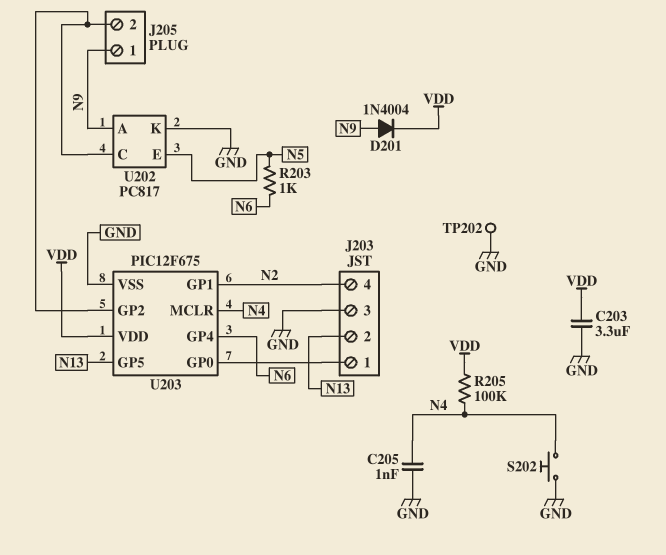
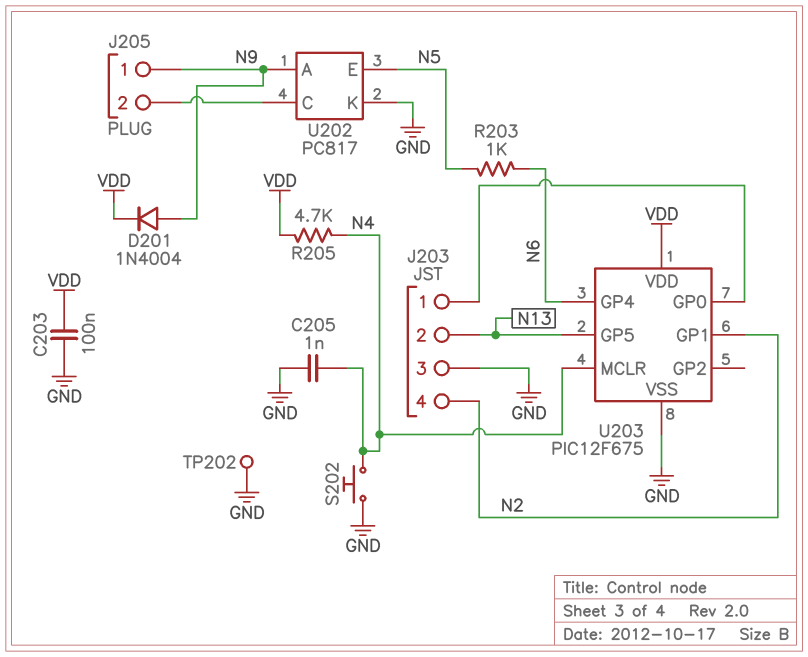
C203: 3.3uF (GND, VDD) -> 100nF (GND, VDD)
R205: 100k (N4, VDD) -> 4.7k (N4, VDD)
U203 pin GP2: J205/2 -> none

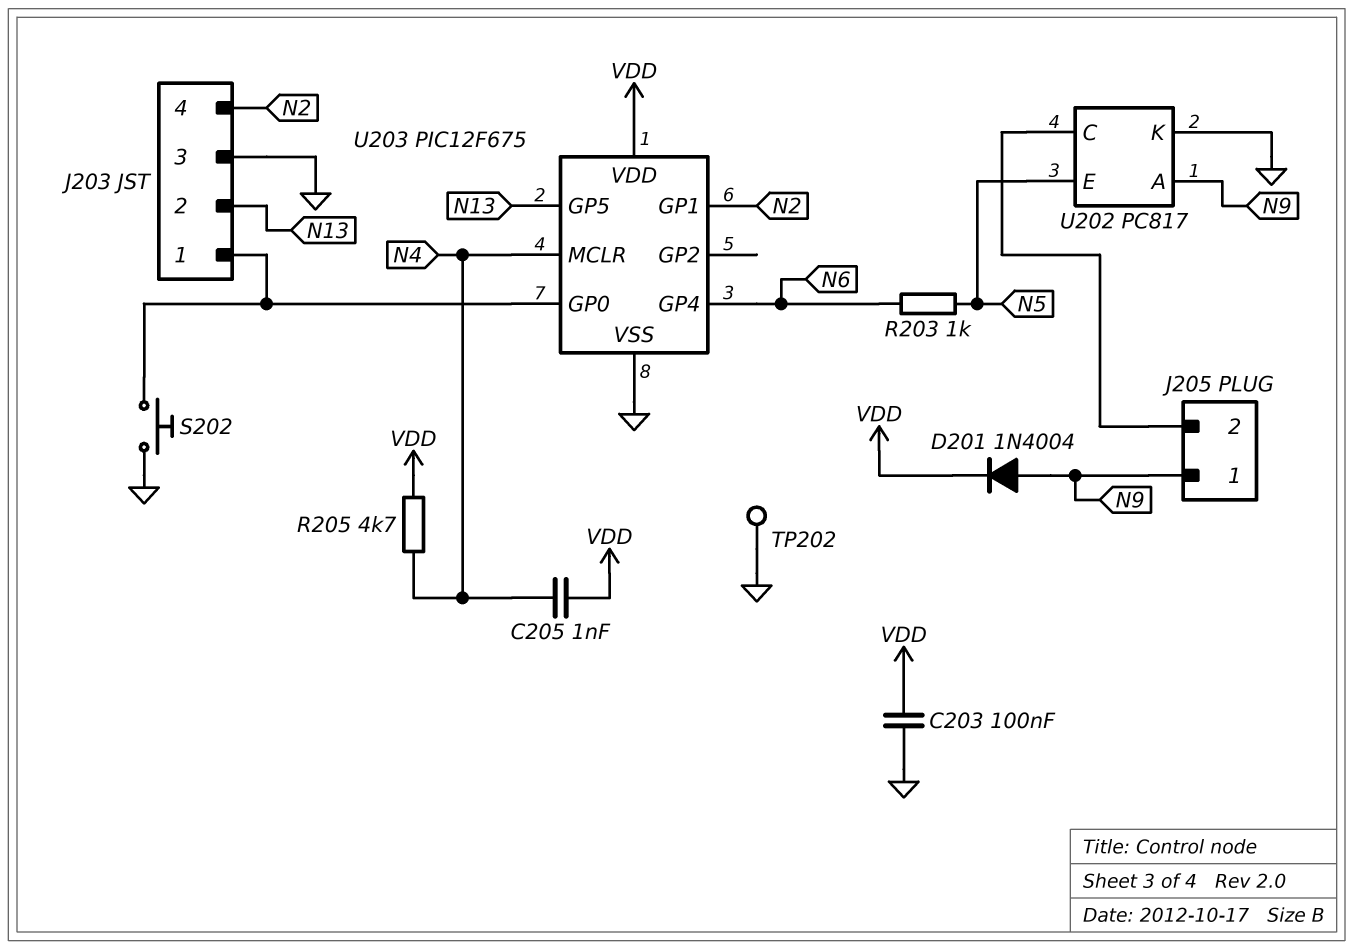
C205: 1nF (GND, N4) -> 1nF (N4, VDD)
S202: button (GND, N4) -> button (GND, J203/1)

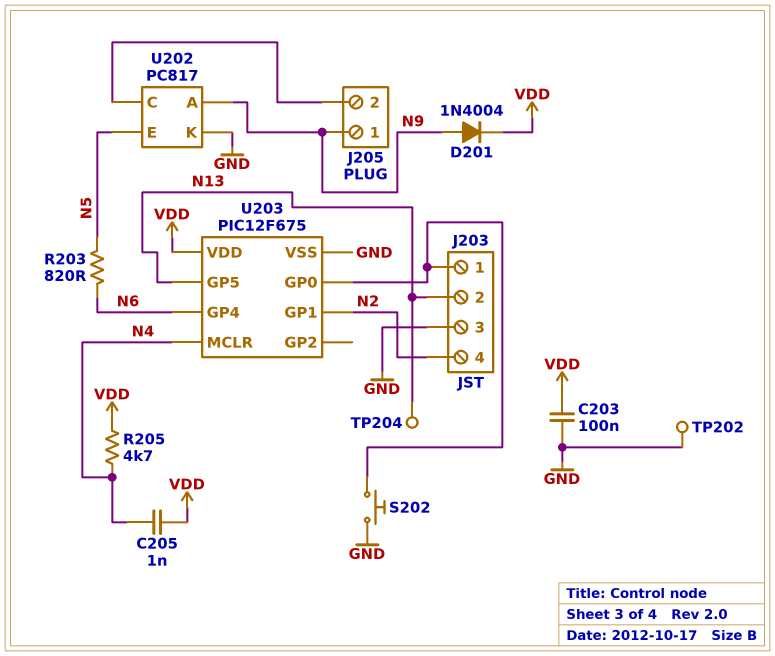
R203: 1k (N5, N6) -> 820 (N5, N6)
TP204: none -> test point (N13)

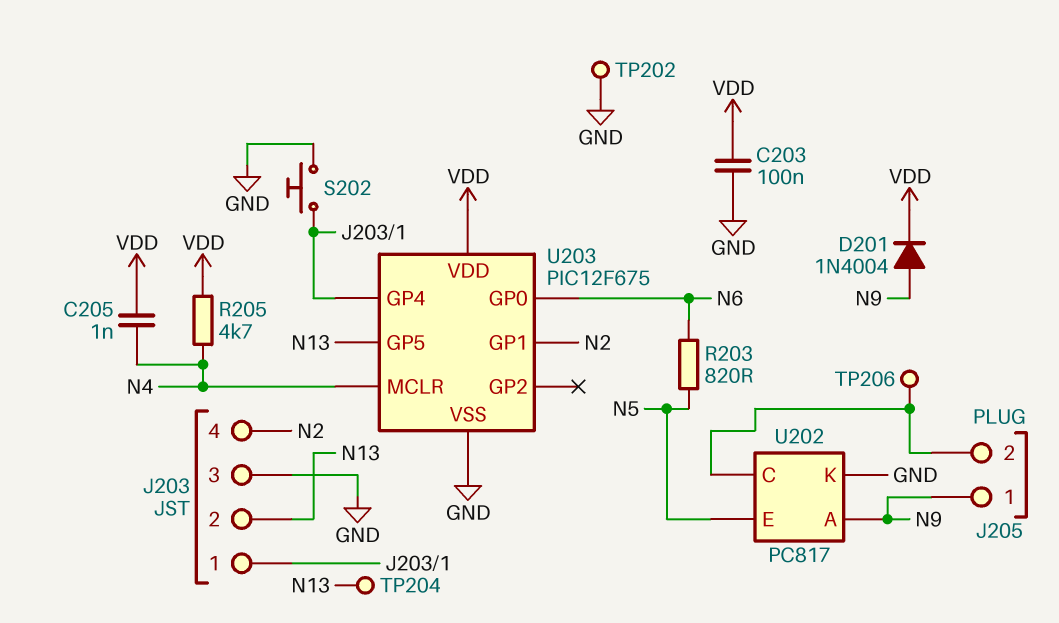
TP206: none -> test point (J205/2)
U203 pin GP0: J203/1 -> N6
U203 pin GP4: N6 -> J203/1

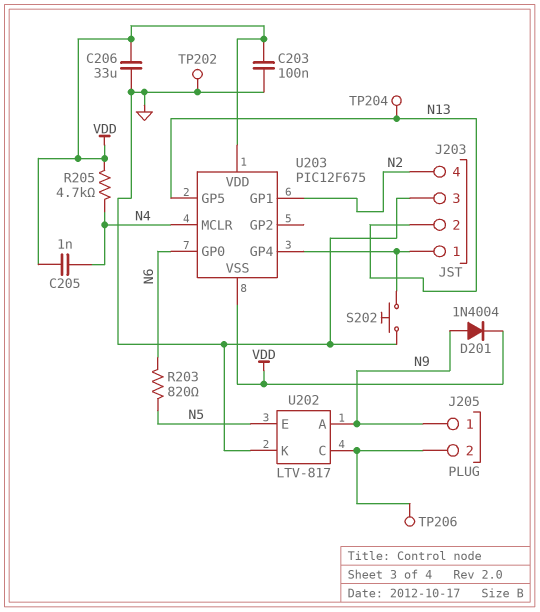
C206: none -> 33uF (GND, VDD)
U202: PC817 -> LTV-817
U203 pin VSS: GND -> VDD

